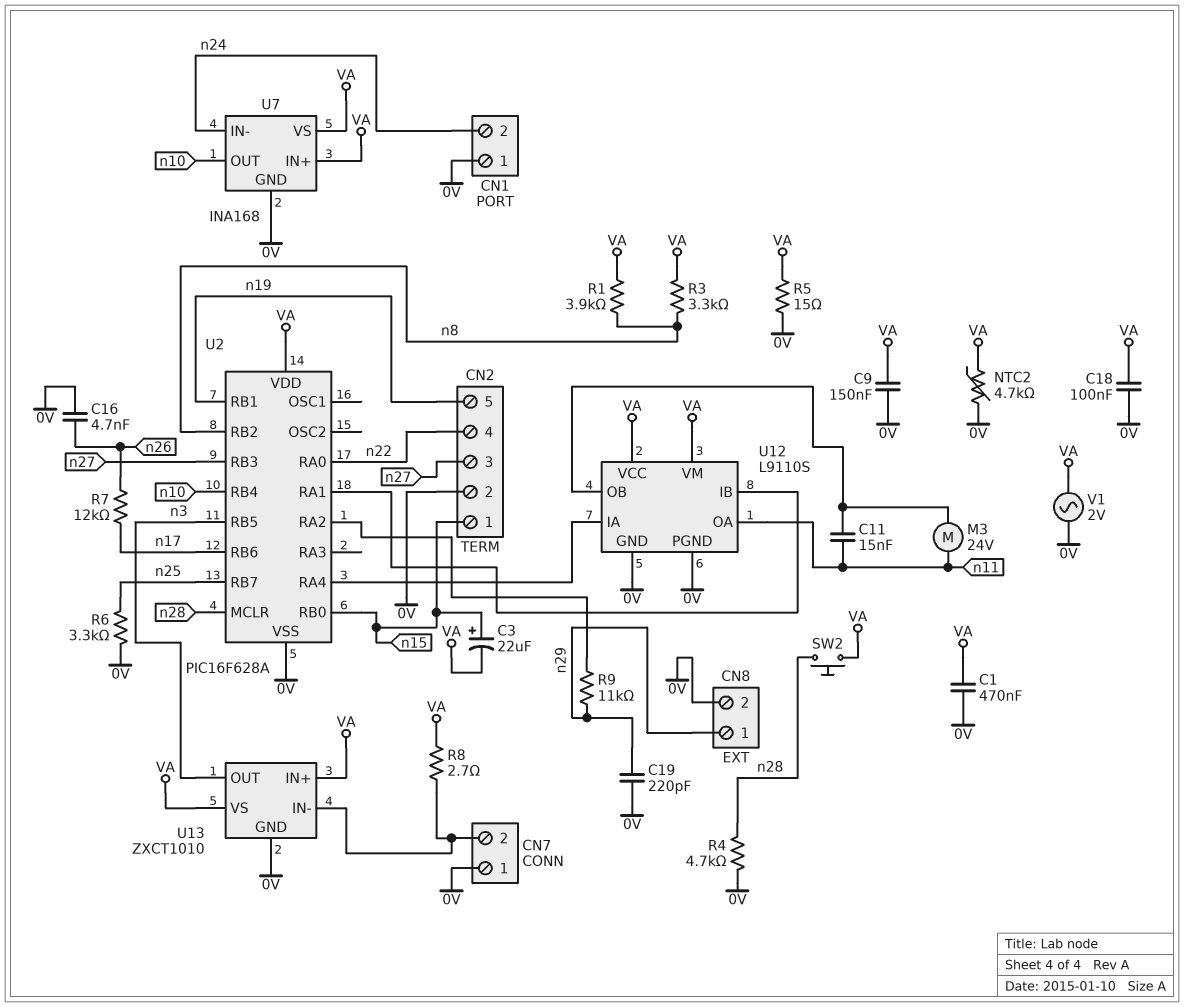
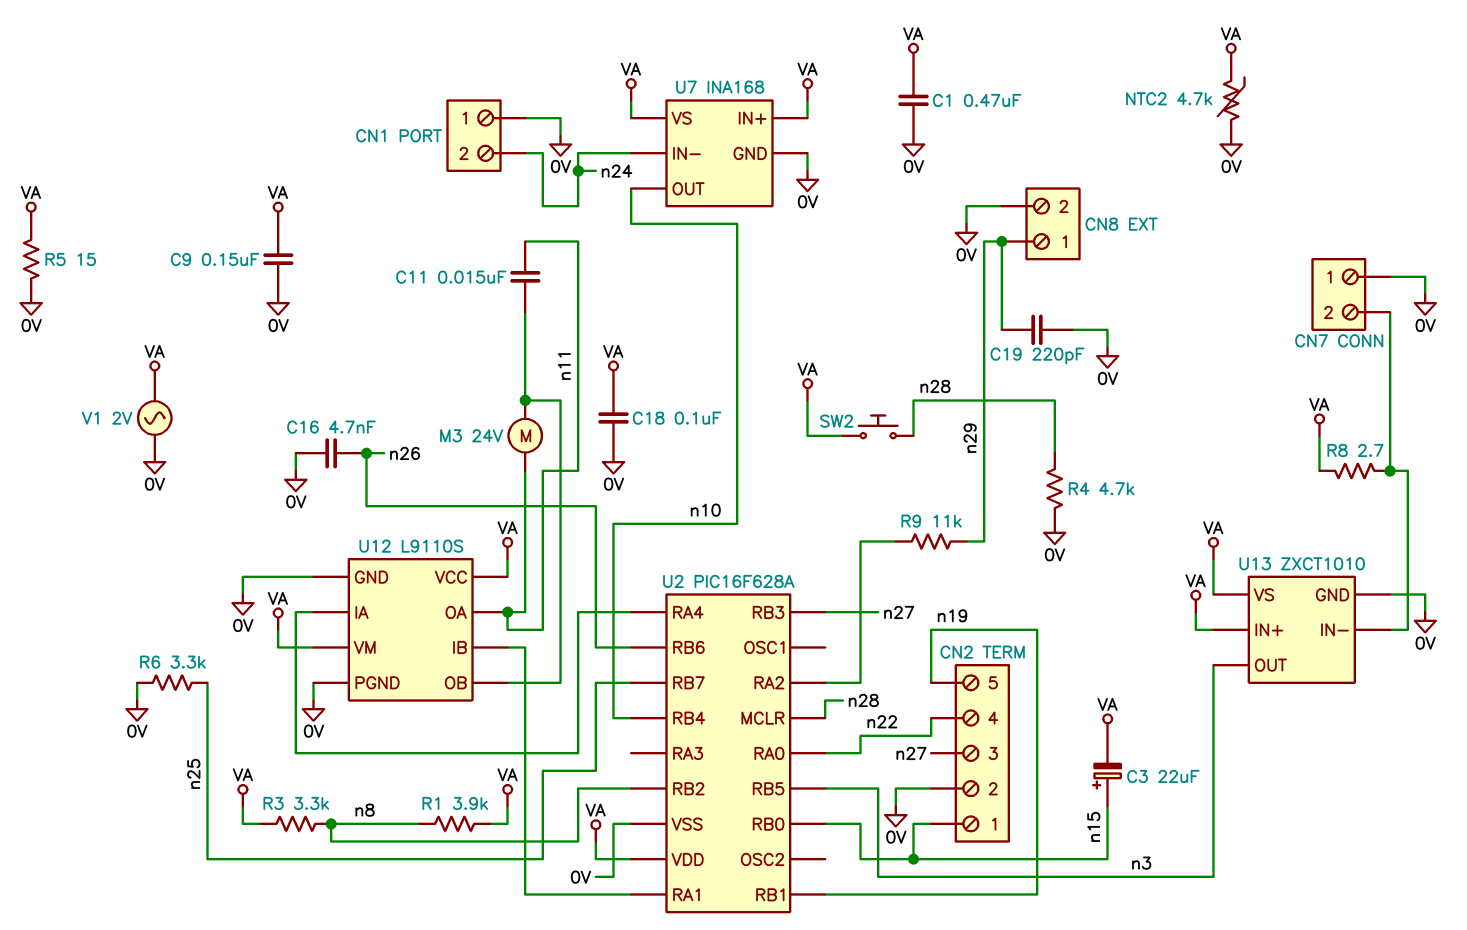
R7: 12k (n17, n26) -> none
U2 pin RB6: n17 -> n26

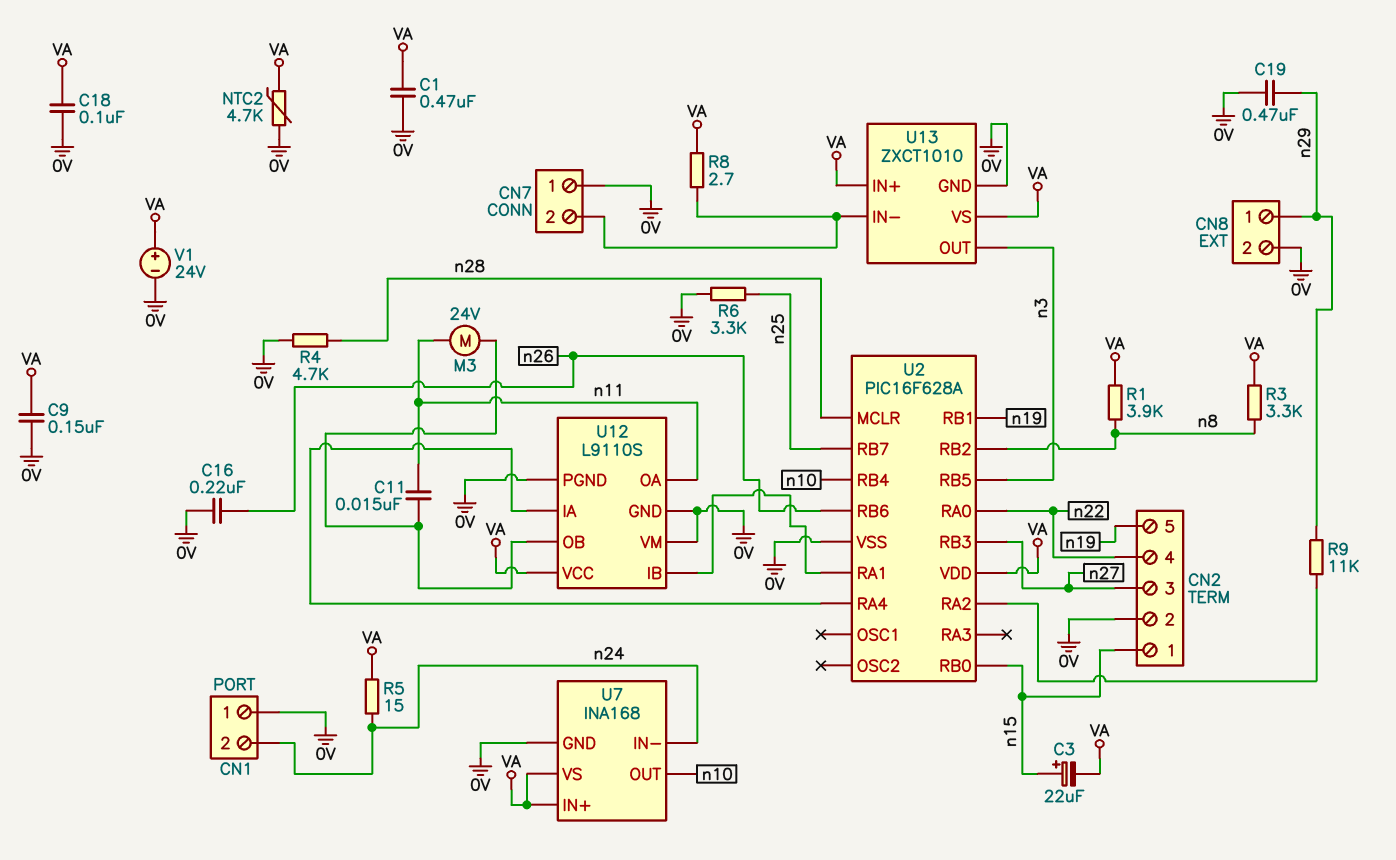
C16: 4.7nF (0V, n26) -> 220nF (0V, n26)
C19: 220pF (0V, n29) -> 470nF (0V, n29)
R5: 15 (0V, VA) -> 15 (VA, n24)
SW2: button (VA, n28) -> none
U12 pin VM: VA -> 0V
V1: AC 2V (0V, VA) -> 24V (plus VA, minus 0V)

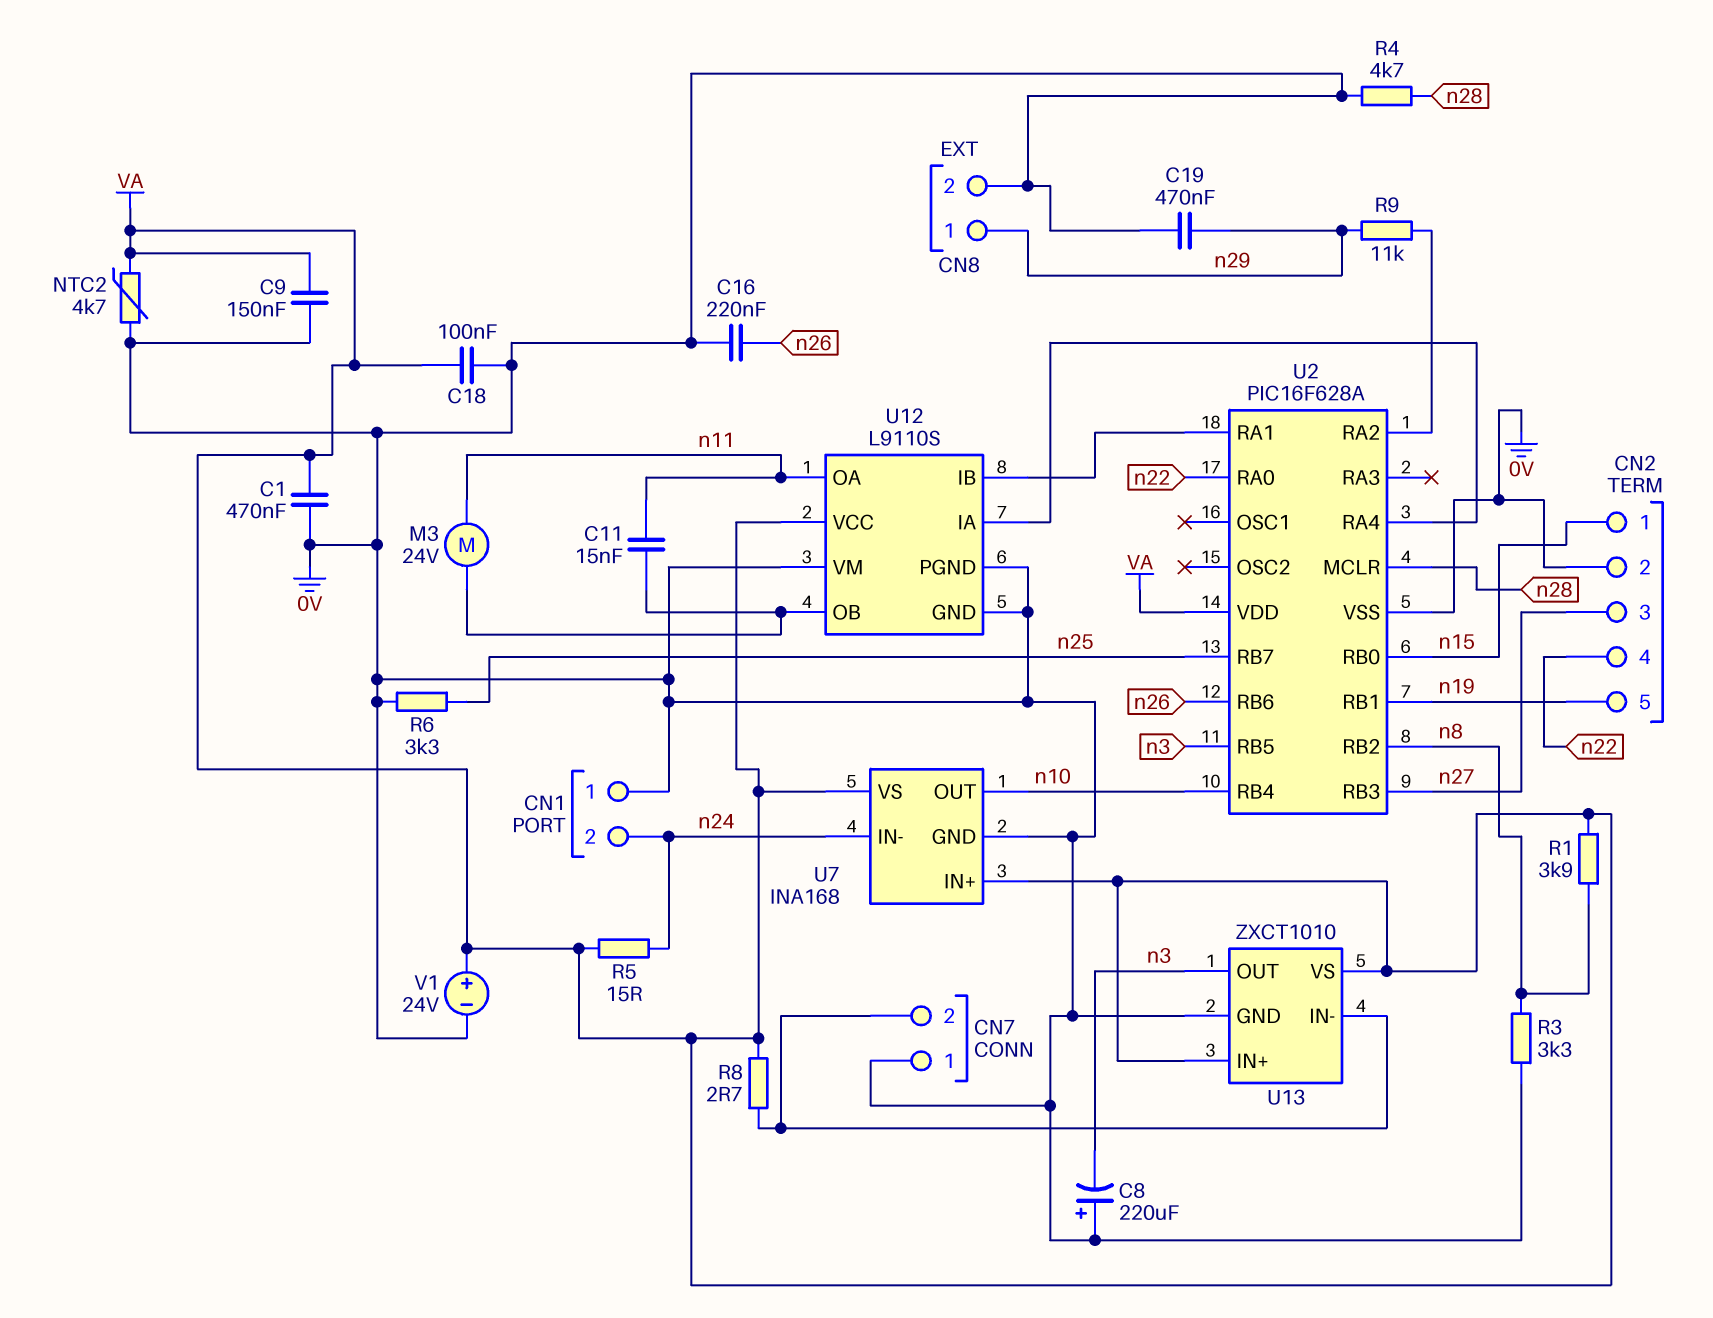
C3: 22uF (plus n15, minus VA) -> none
C8: none -> 220uF (plus 0V, minus n3)
R3: 3.3k (VA, n8) -> 3.3k (0V, n8)

